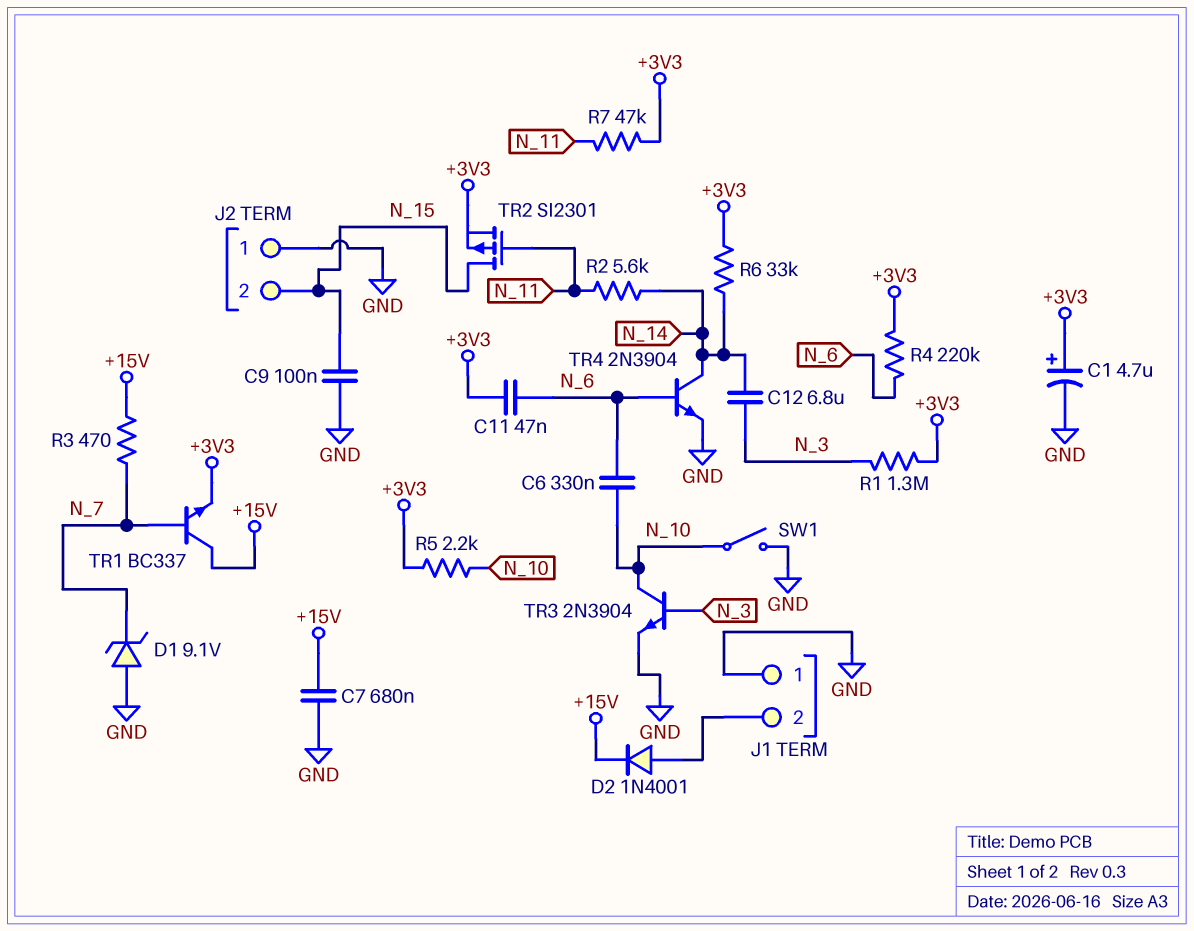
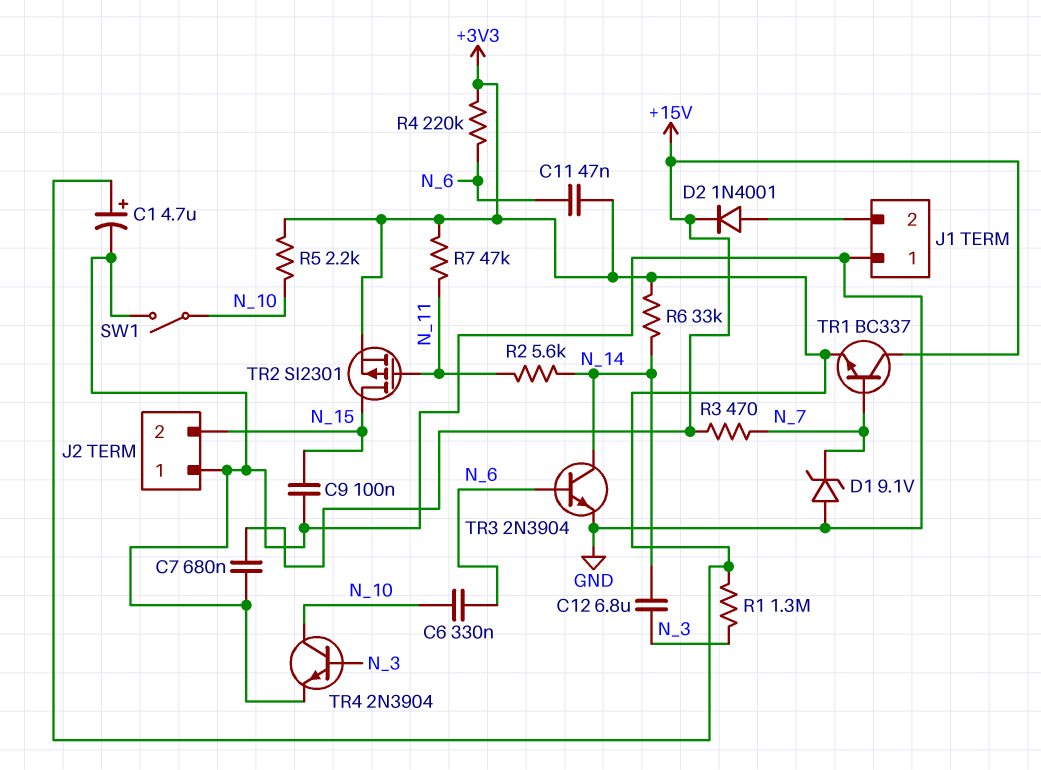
TR3: NPN 2N3904 (B N_3, C N_10, E GND) -> NPN 2N3904 (B N_6, C N_14, E GND)
TR4: NPN 2N3904 (B N_6, C N_14, E GND) -> NPN 2N3904 (B N_3, C N_10, E GND)

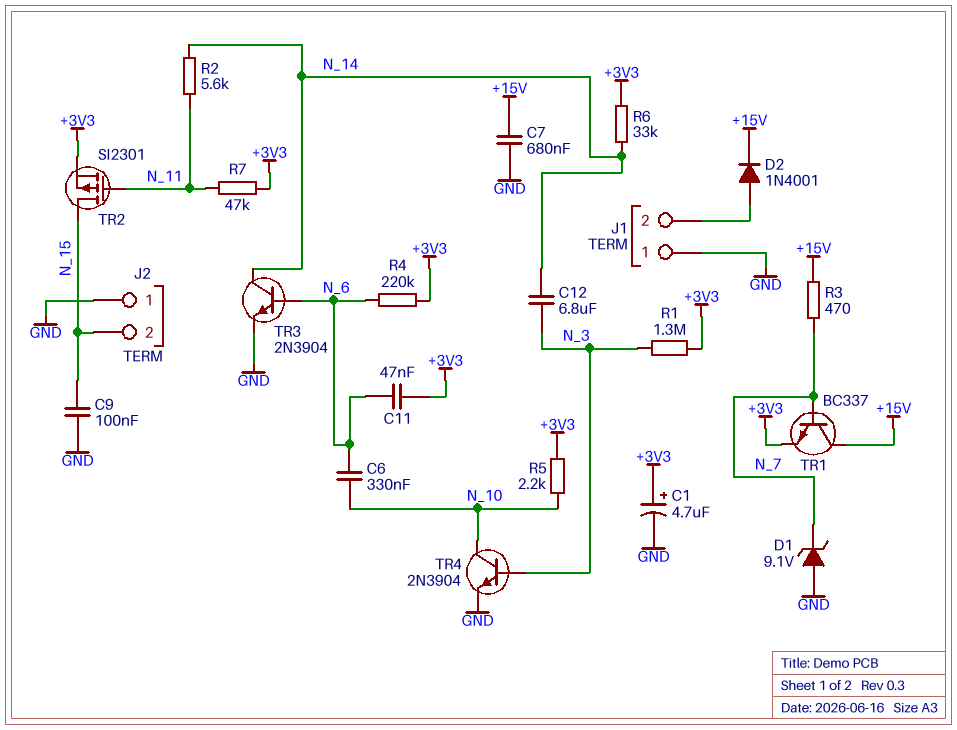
SW1: switch (GND, N_10) -> none

